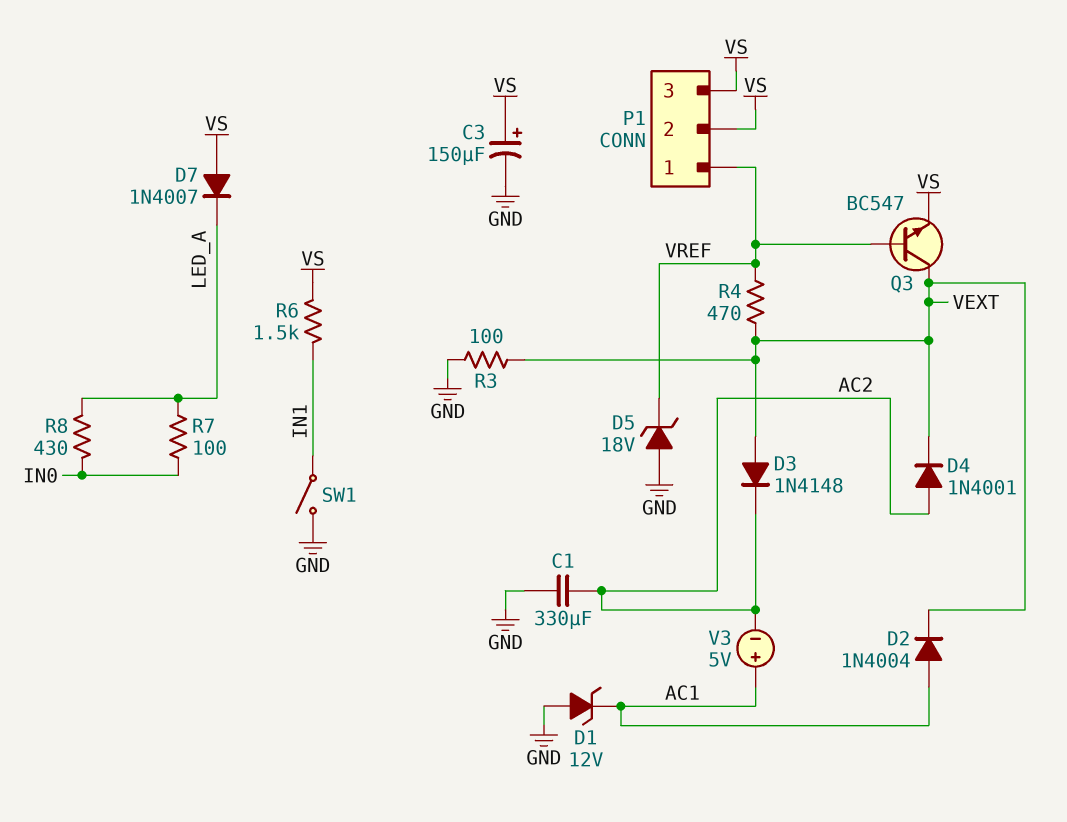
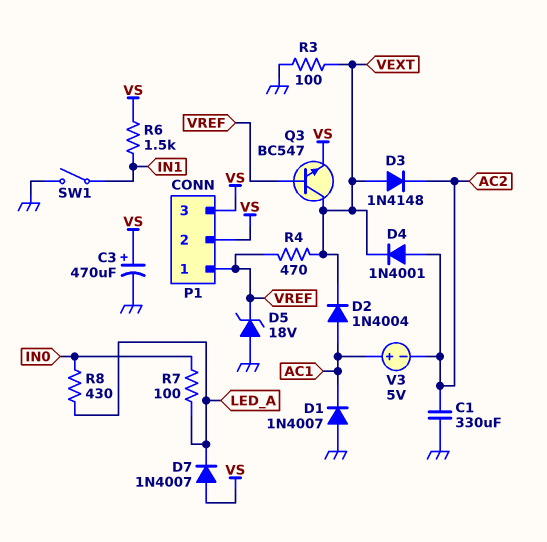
C3: 150uF (plus VS, minus GND) -> 470uF (plus VS, minus GND)
D1: zener 12V (A GND, K AC1) -> diode 1N4007 (A GND, K AC1)

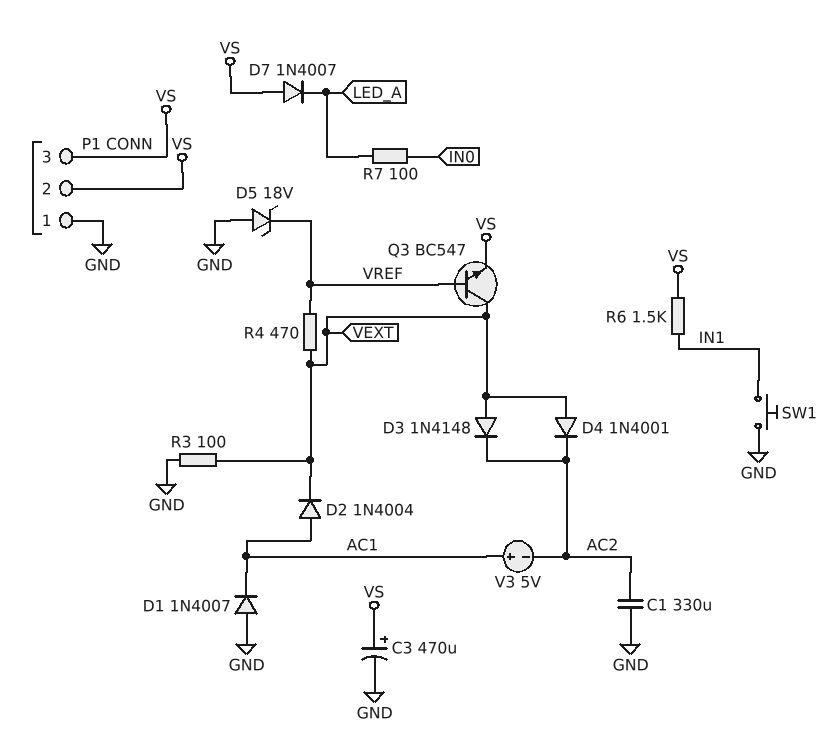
D4: diode 1N4001 (A AC2, K VEXT) -> diode 1N4001 (A VEXT, K AC2)
P1 pin 1: VREF -> GND
R8: 430 (IN0, LED_A) -> none
SW1: switch (GND, IN1) -> button (GND, IN1)

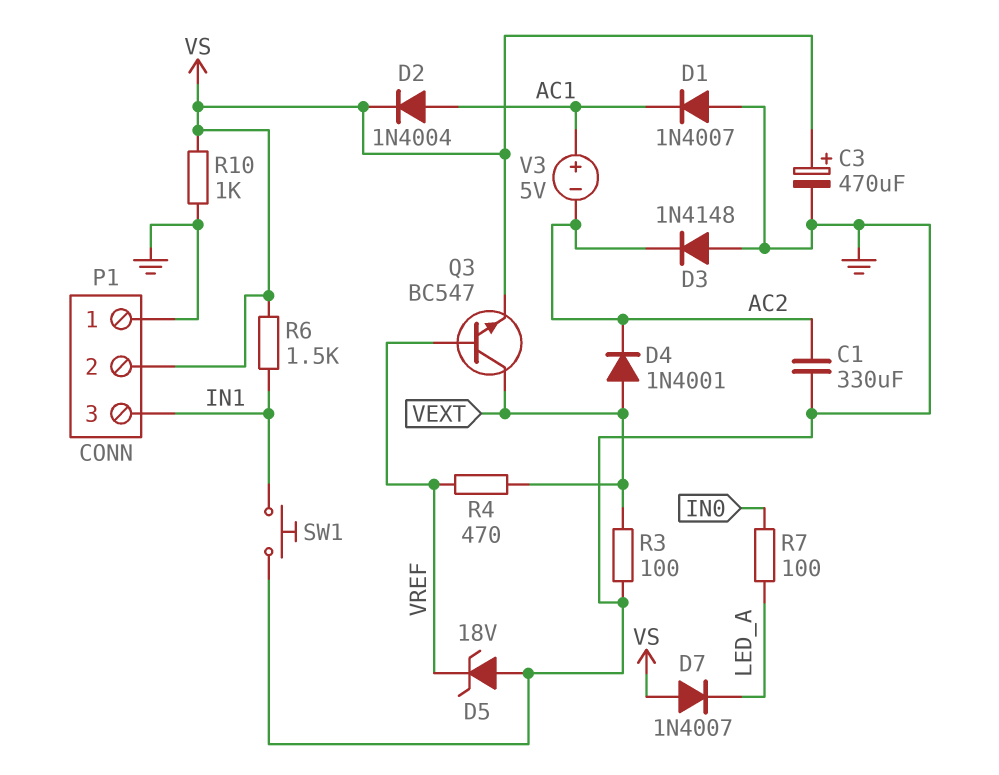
D2: diode 1N4004 (A AC1, K VEXT) -> diode 1N4004 (A AC1, K VS)
D3: diode 1N4148 (A VEXT, K AC2) -> diode 1N4148 (A GND, K AC2)
P1 pin 3: VS -> IN1
R10: none -> 1k (GND, VS)

